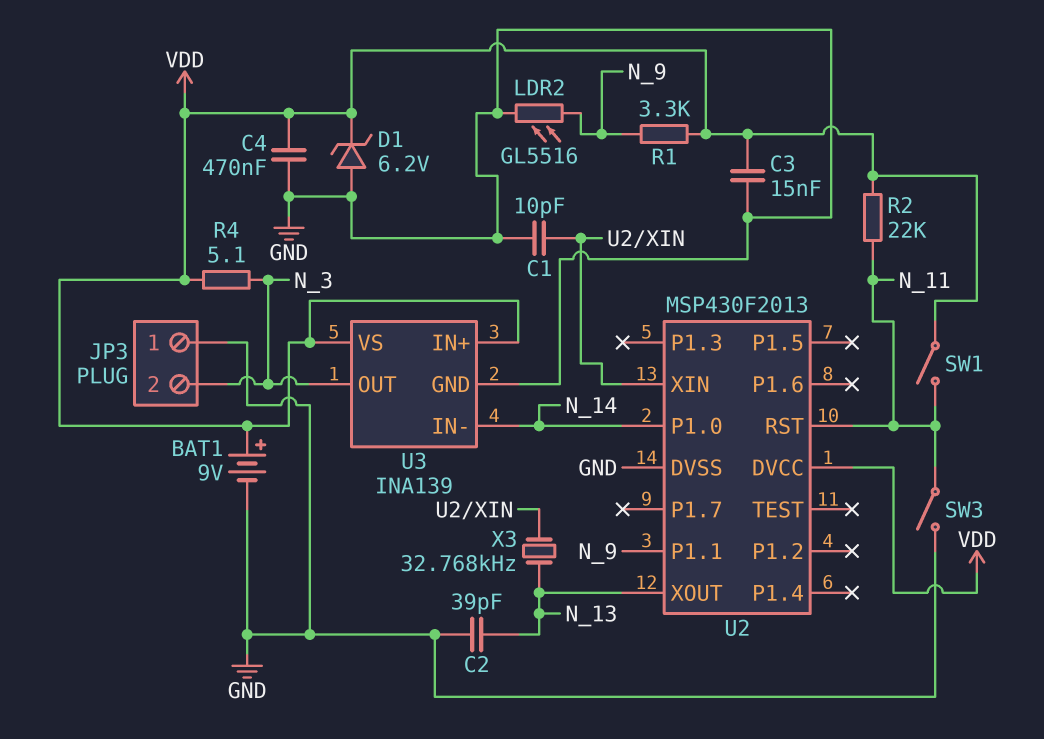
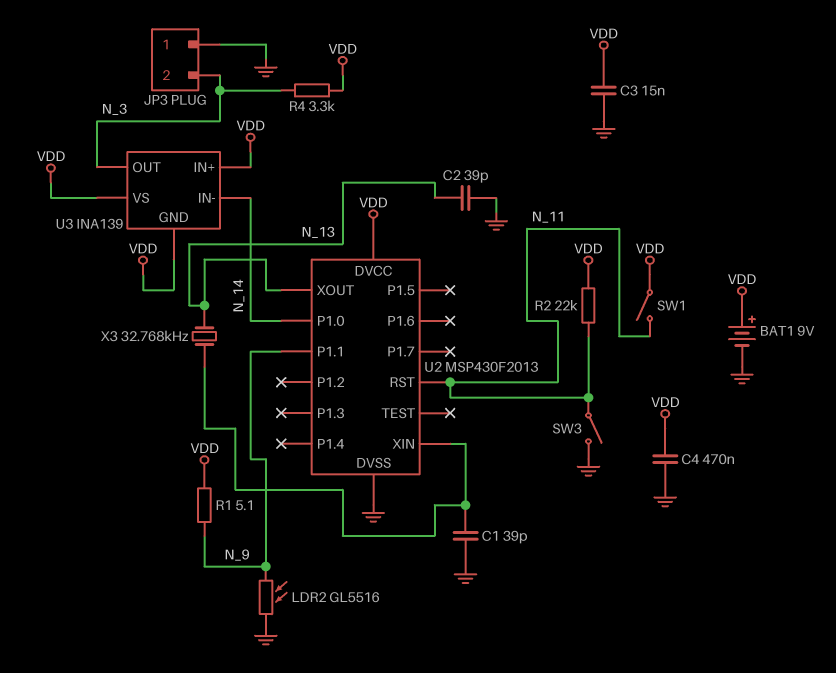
C1: 10pF (GND, U2/XIN) -> 39pF (GND, U2/XIN)
D1: zener 6.2V (A GND, K VDD) -> none
R1: 3.3k (N_9, VDD) -> 5.1 (N_9, VDD)
R4: 5.1 (N_3, VDD) -> 3.3k (N_3, VDD)
U3 pin GND: GND -> VDD

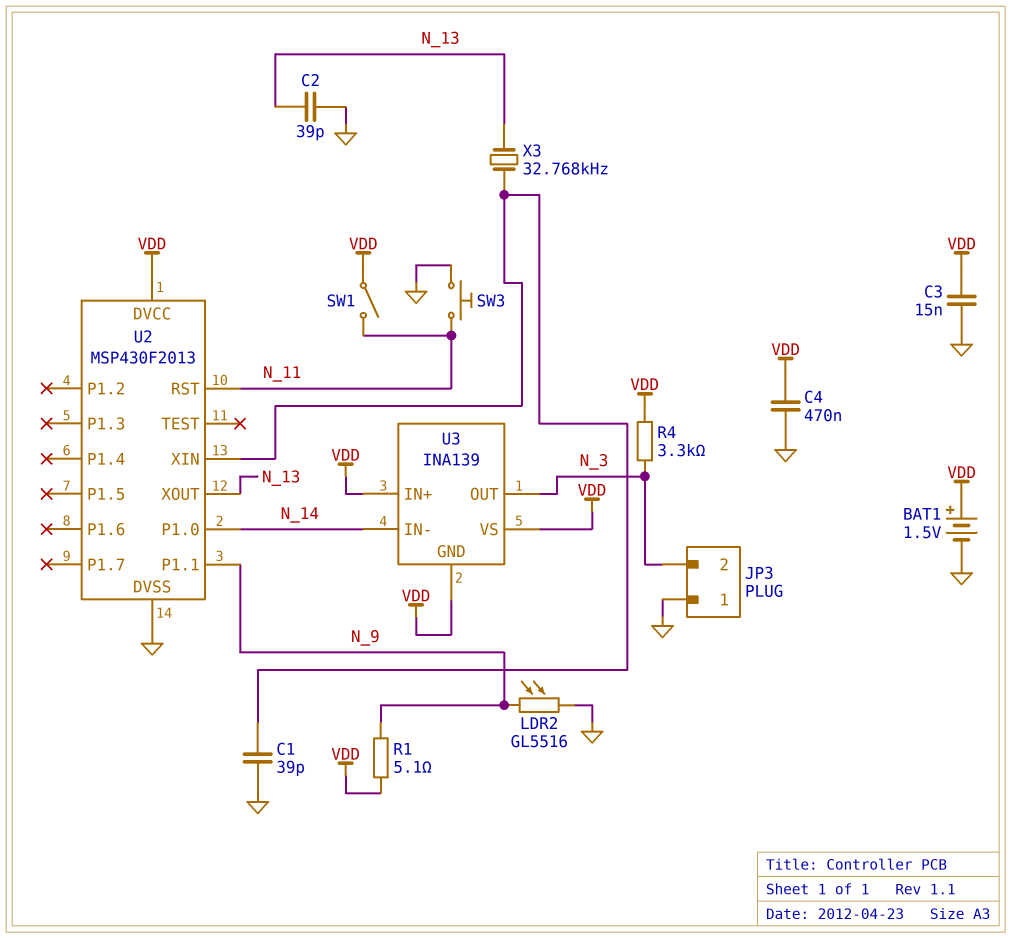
BAT1: 9V (plus VDD, minus GND) -> 1.5V (plus VDD, minus GND)
R2: 22k (N_11, VDD) -> none
SW3: switch (GND, N_11) -> button (GND, N_11)

